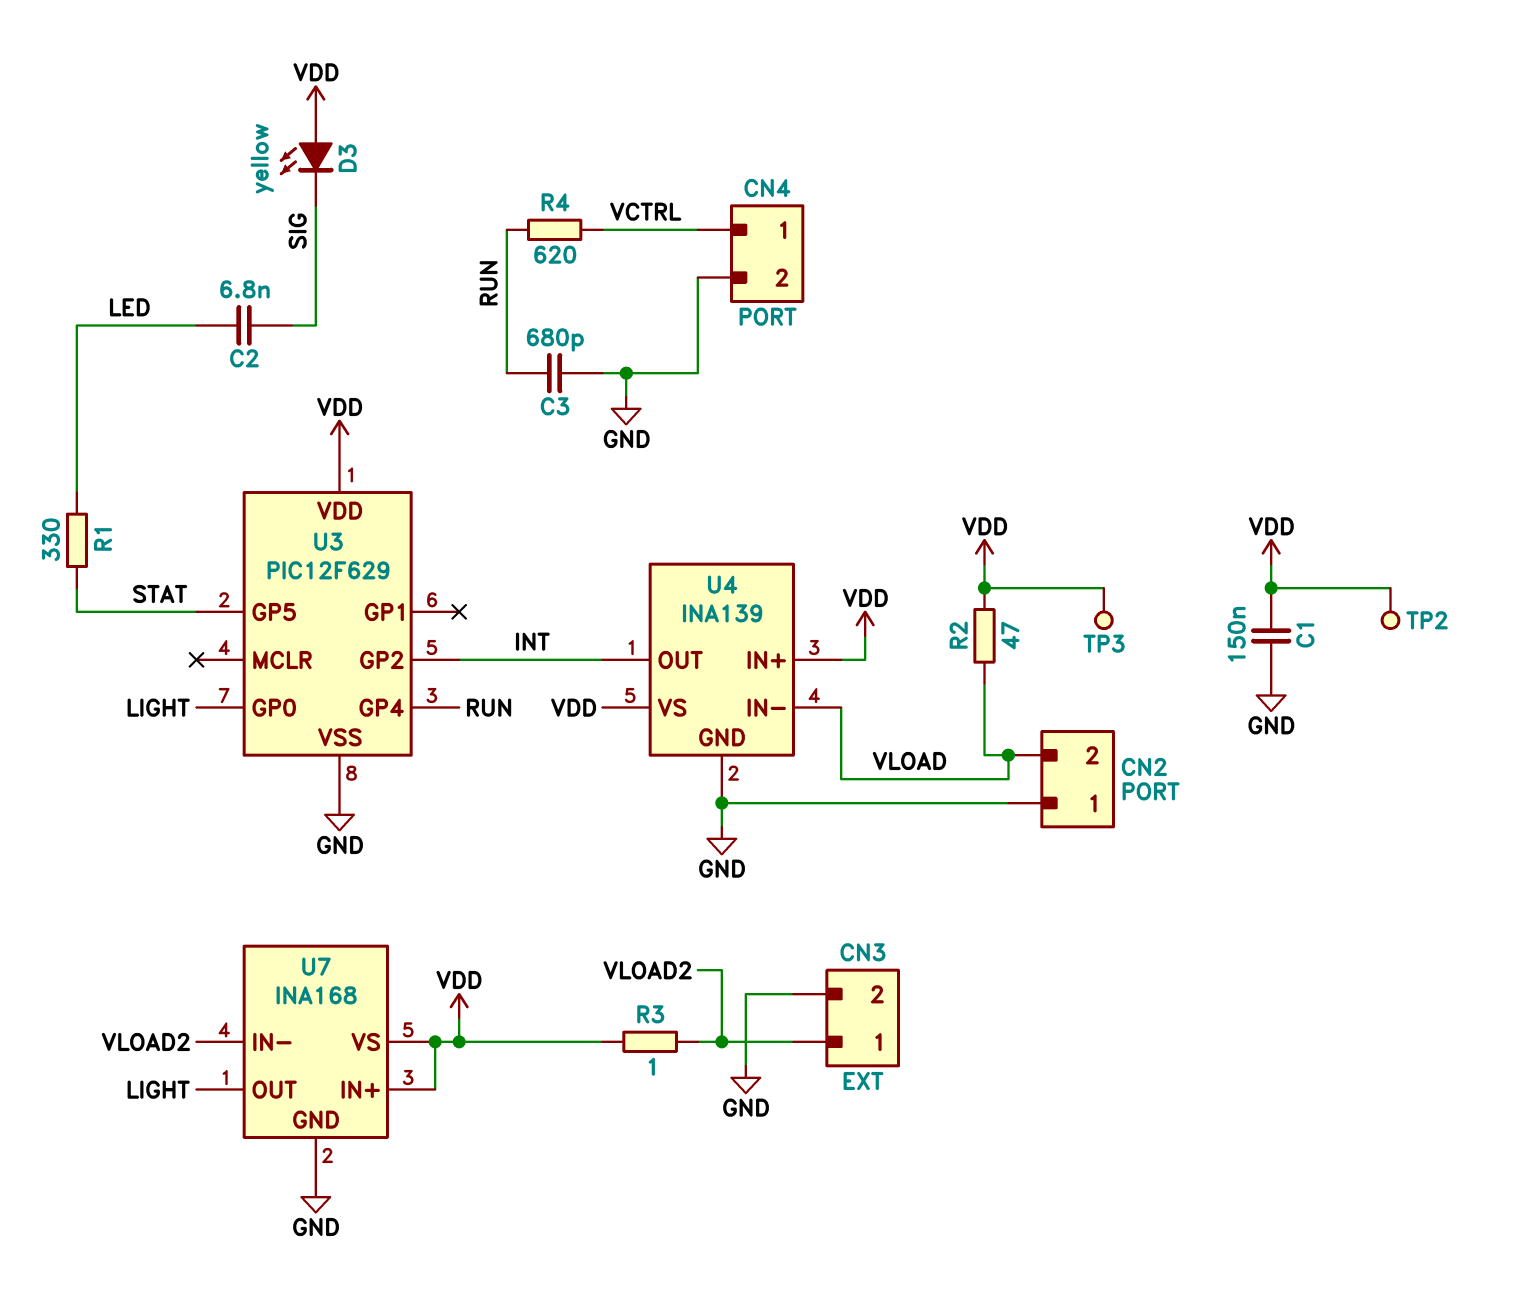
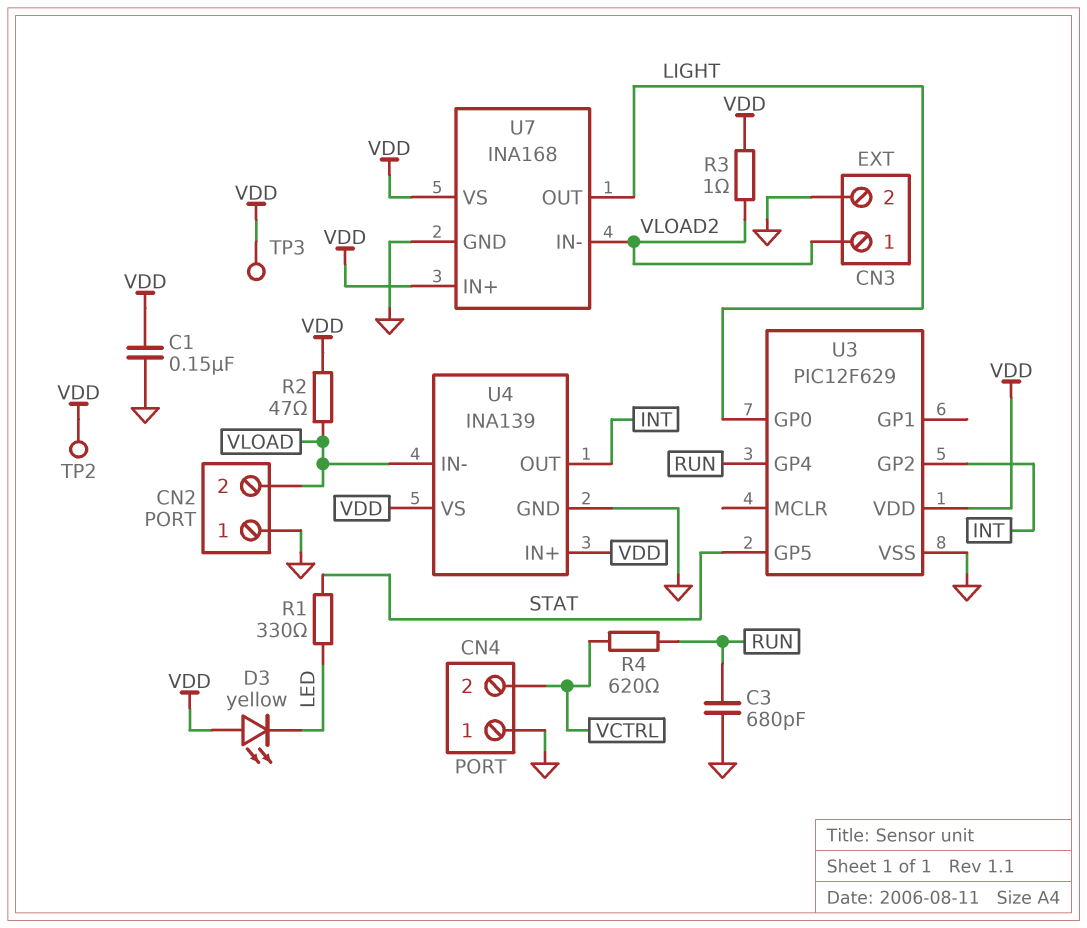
C2: 6.8nF (LED, SIG) -> none
CN4 pin 1: VCTRL -> GND
CN4 pin 2: GND -> VCTRL
D3: LED yellow (A VDD, K SIG) -> LED yellow (A VDD, K LED)

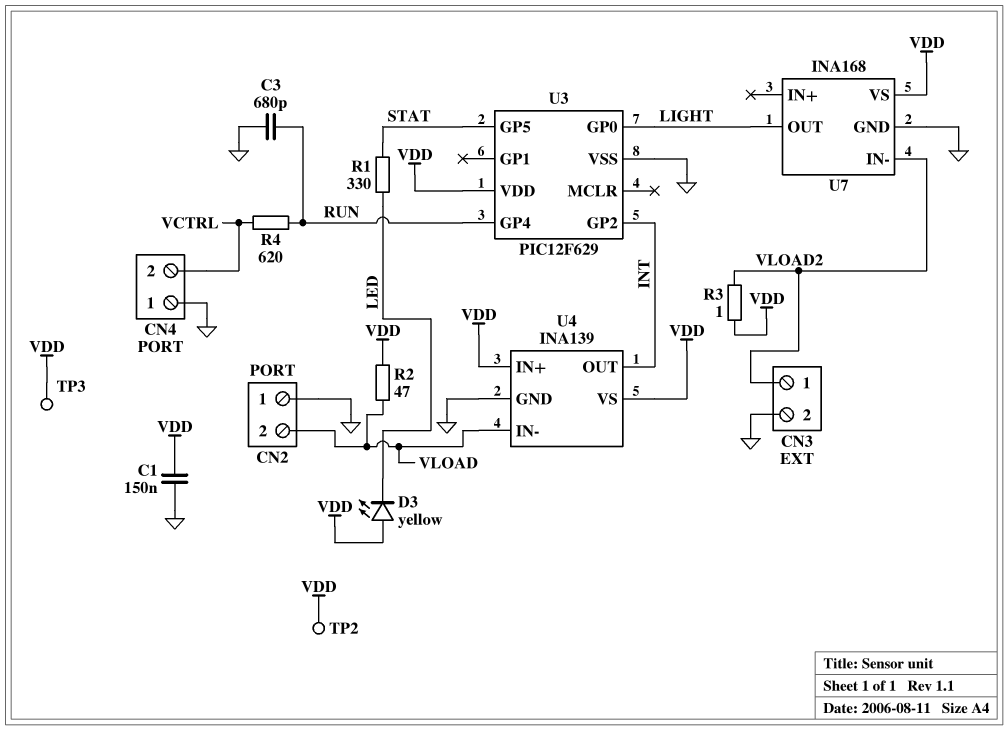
U7 pin IN+: VDD -> none

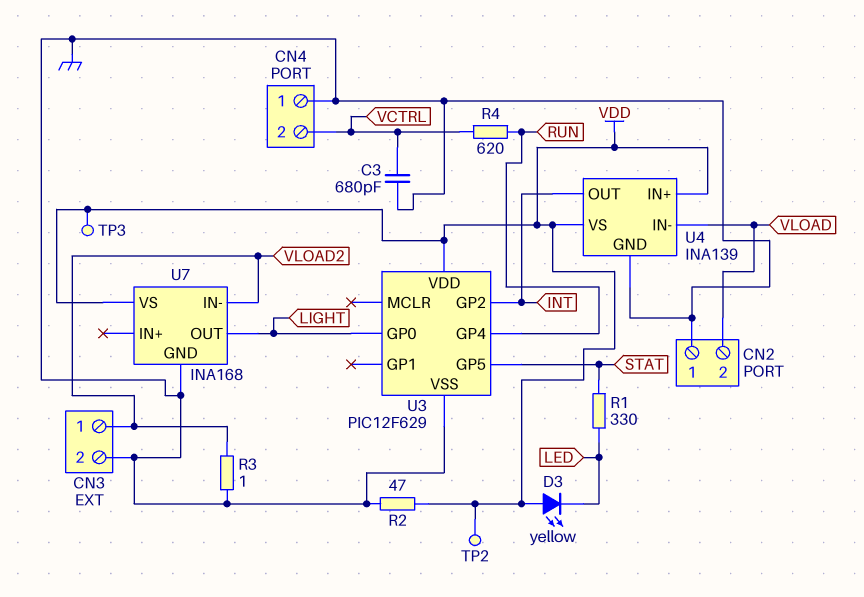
C1: 150nF (GND, VDD) -> none
C3: 680pF (GND, RUN) -> 680pF (GND, VCTRL)
R2: 47 (VDD, VLOAD) -> 47 (GND, VDD)
R3: 1 (VDD, VLOAD2) -> 1 (GND, VLOAD2)

